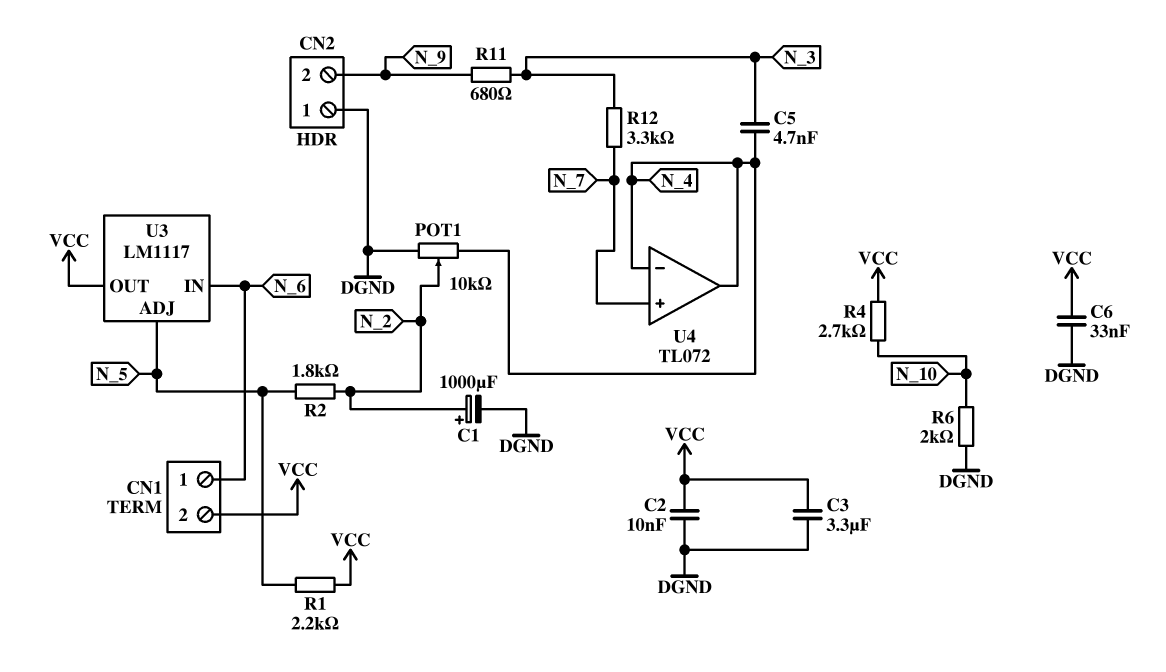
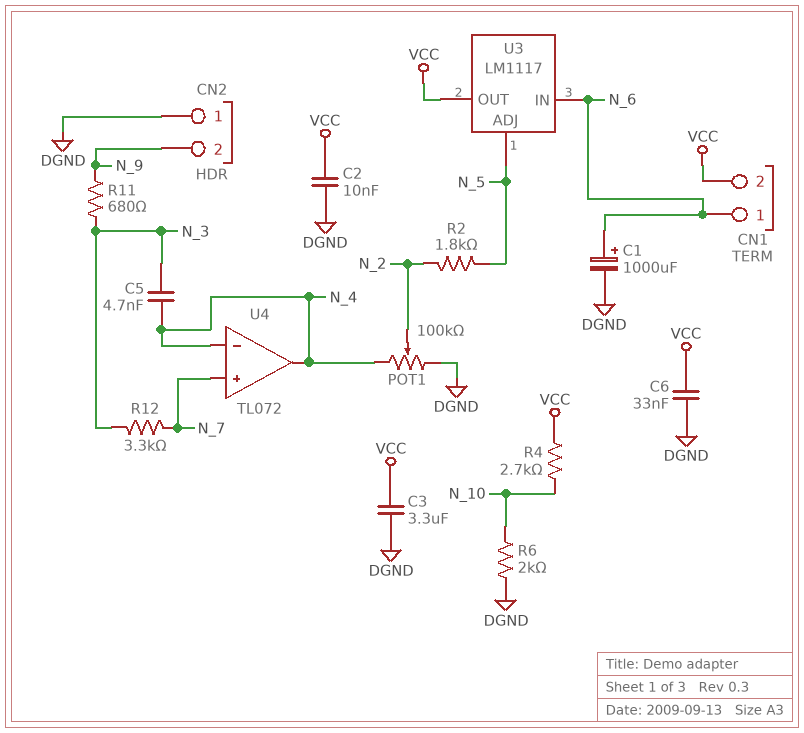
C1: 1000uF (plus N_2, minus DGND) -> 1000uF (plus N_6, minus DGND)
POT1: 10k (DGND, N_4, wiper N_2) -> 100k (DGND, N_4, wiper N_2)
R1: 2.2k (N_5, VCC) -> none

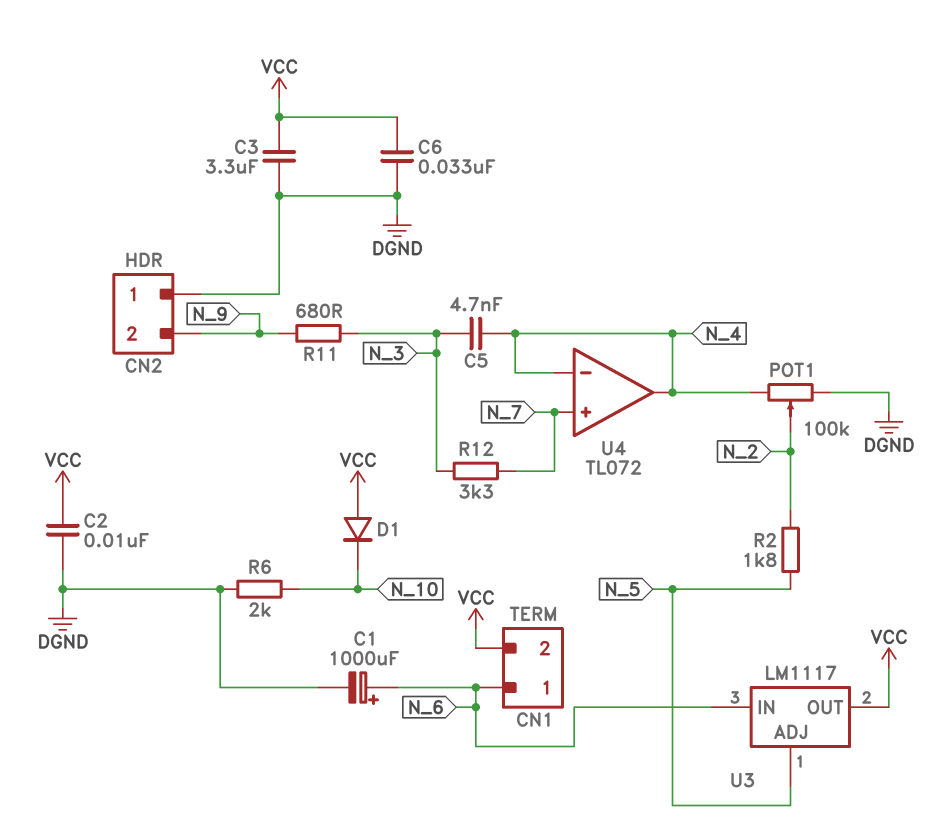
D1: none -> diode (A VCC, K N_10)
R4: 2.7k (N_10, VCC) -> none

